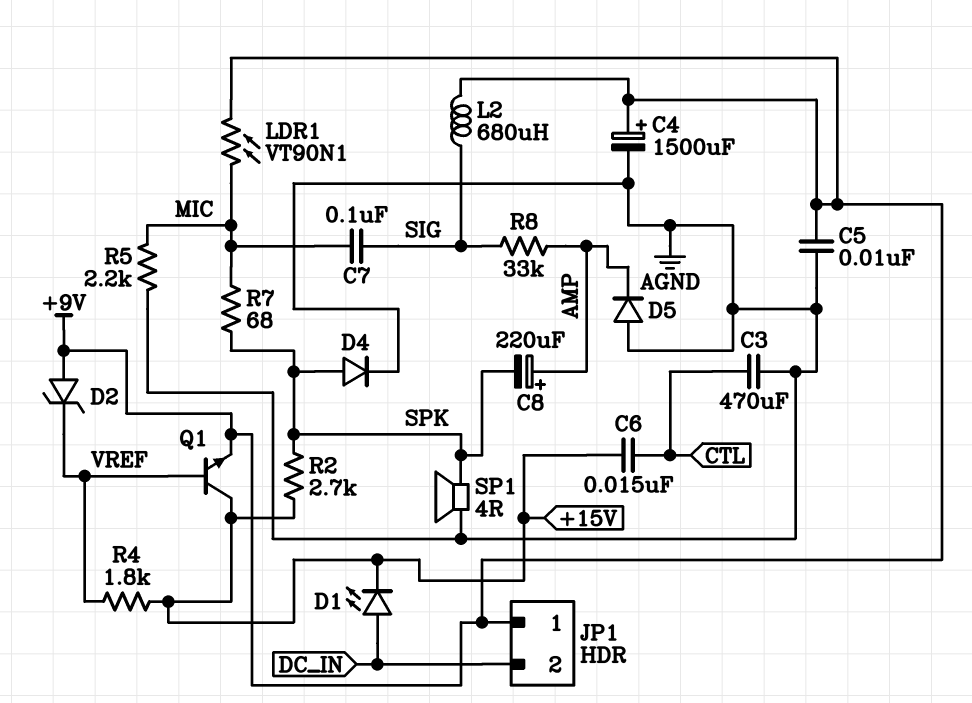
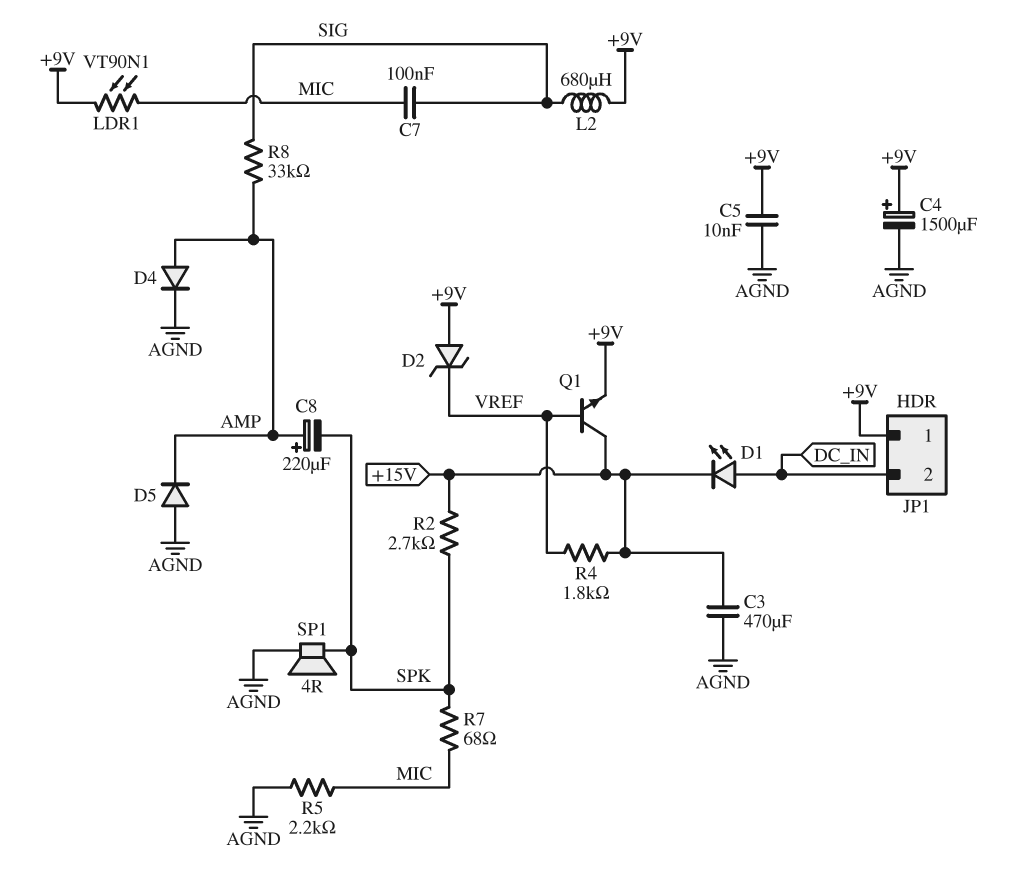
C3: 470uF (AGND, CTL) -> 470uF (+15V, AGND)
C6: 15nF (+15V, CTL) -> none
D4: diode (A SPK, K AGND) -> diode (A AMP, K AGND)

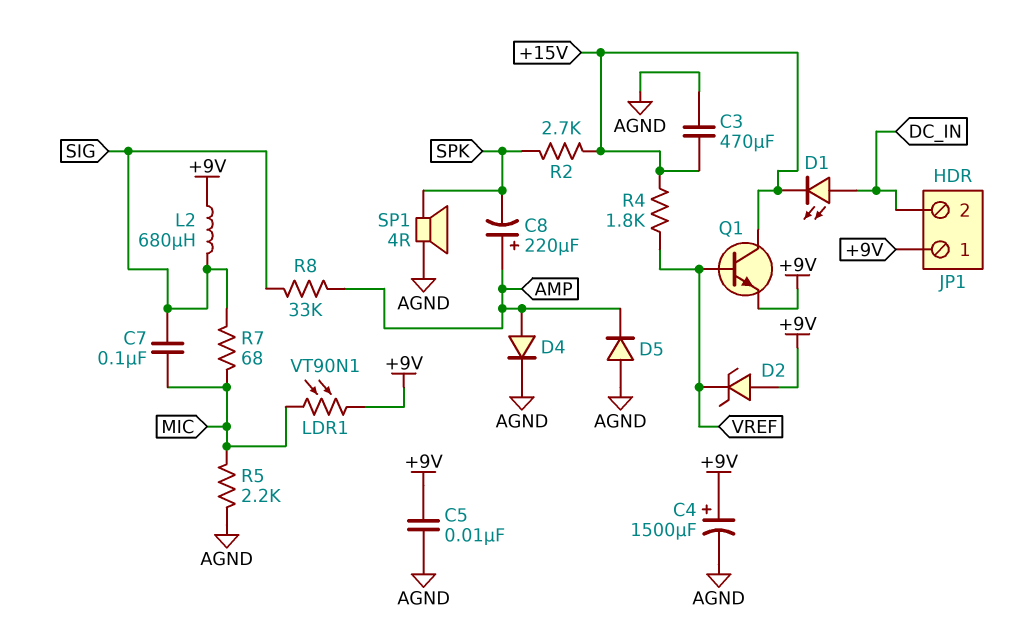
R7: 68 (MIC, SPK) -> 68 (MIC, SIG)

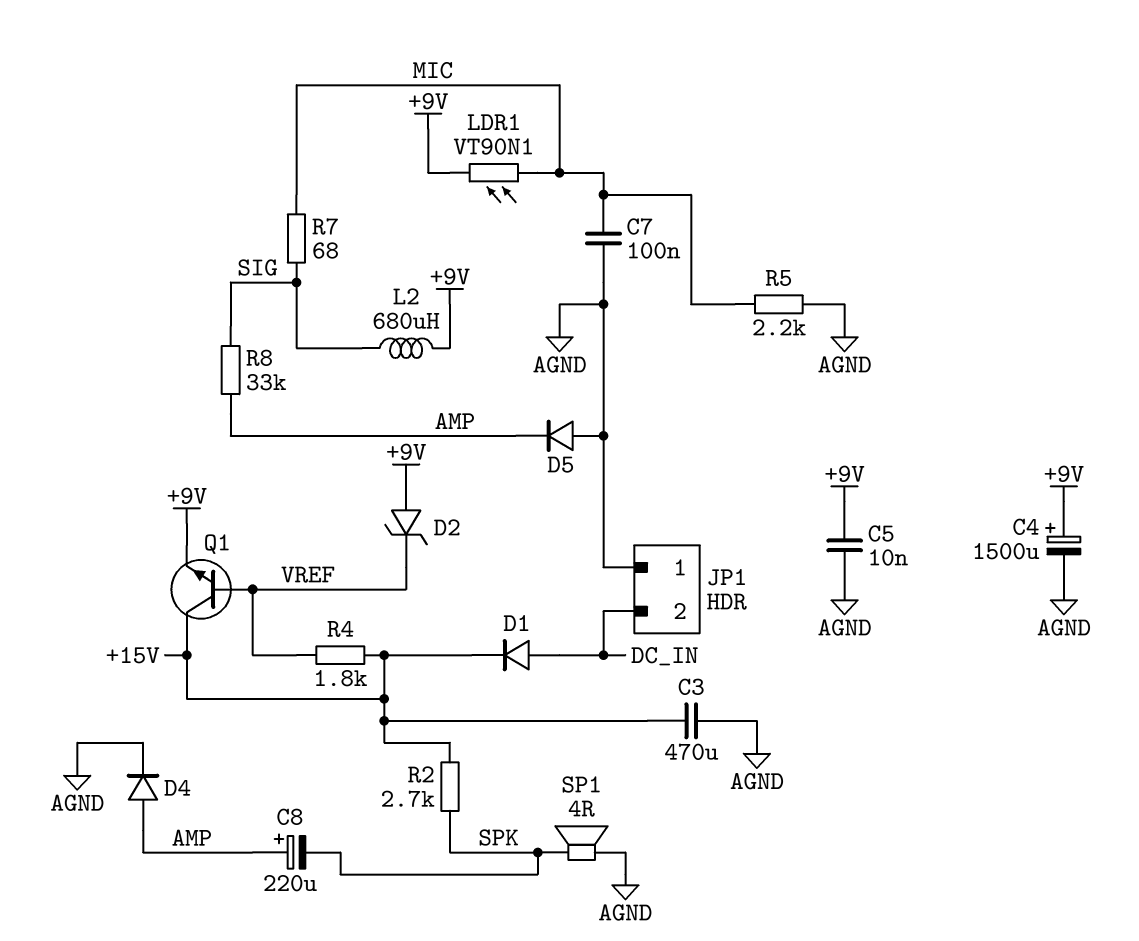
C7: 100nF (MIC, SIG) -> 100nF (AGND, MIC)
D1: LED (A DC_IN, K +15V) -> diode (A DC_IN, K +15V)
JP1 pin 1: +9V -> AGND

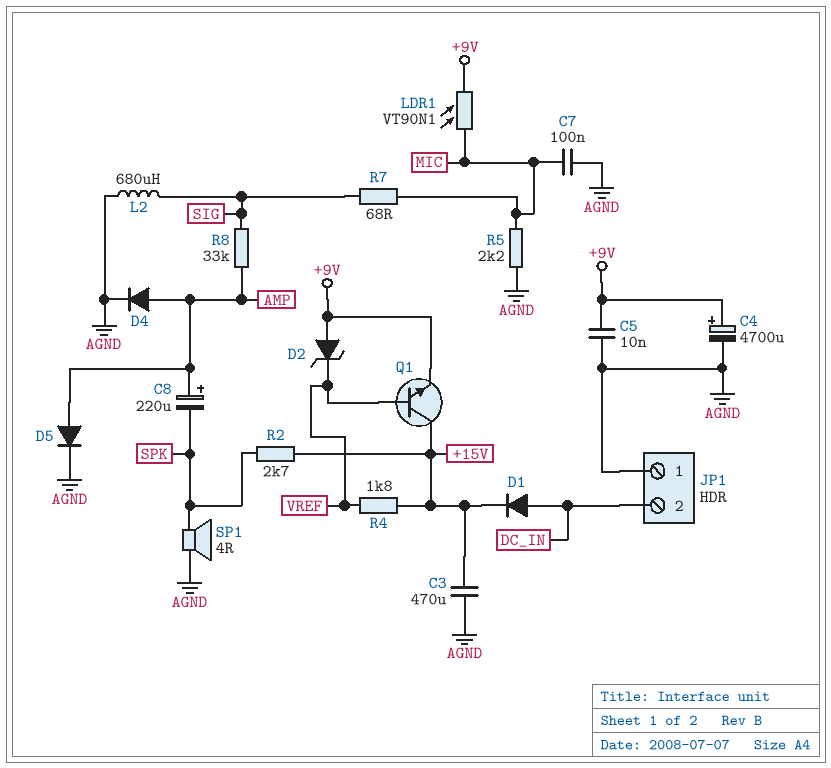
C4: 1500uF (plus +9V, minus AGND) -> 4700uF (plus +9V, minus AGND)
D5: diode (A AGND, K AMP) -> diode (A AMP, K AGND)
L2: 680uH (+9V, SIG) -> 680uH (AGND, SIG)

